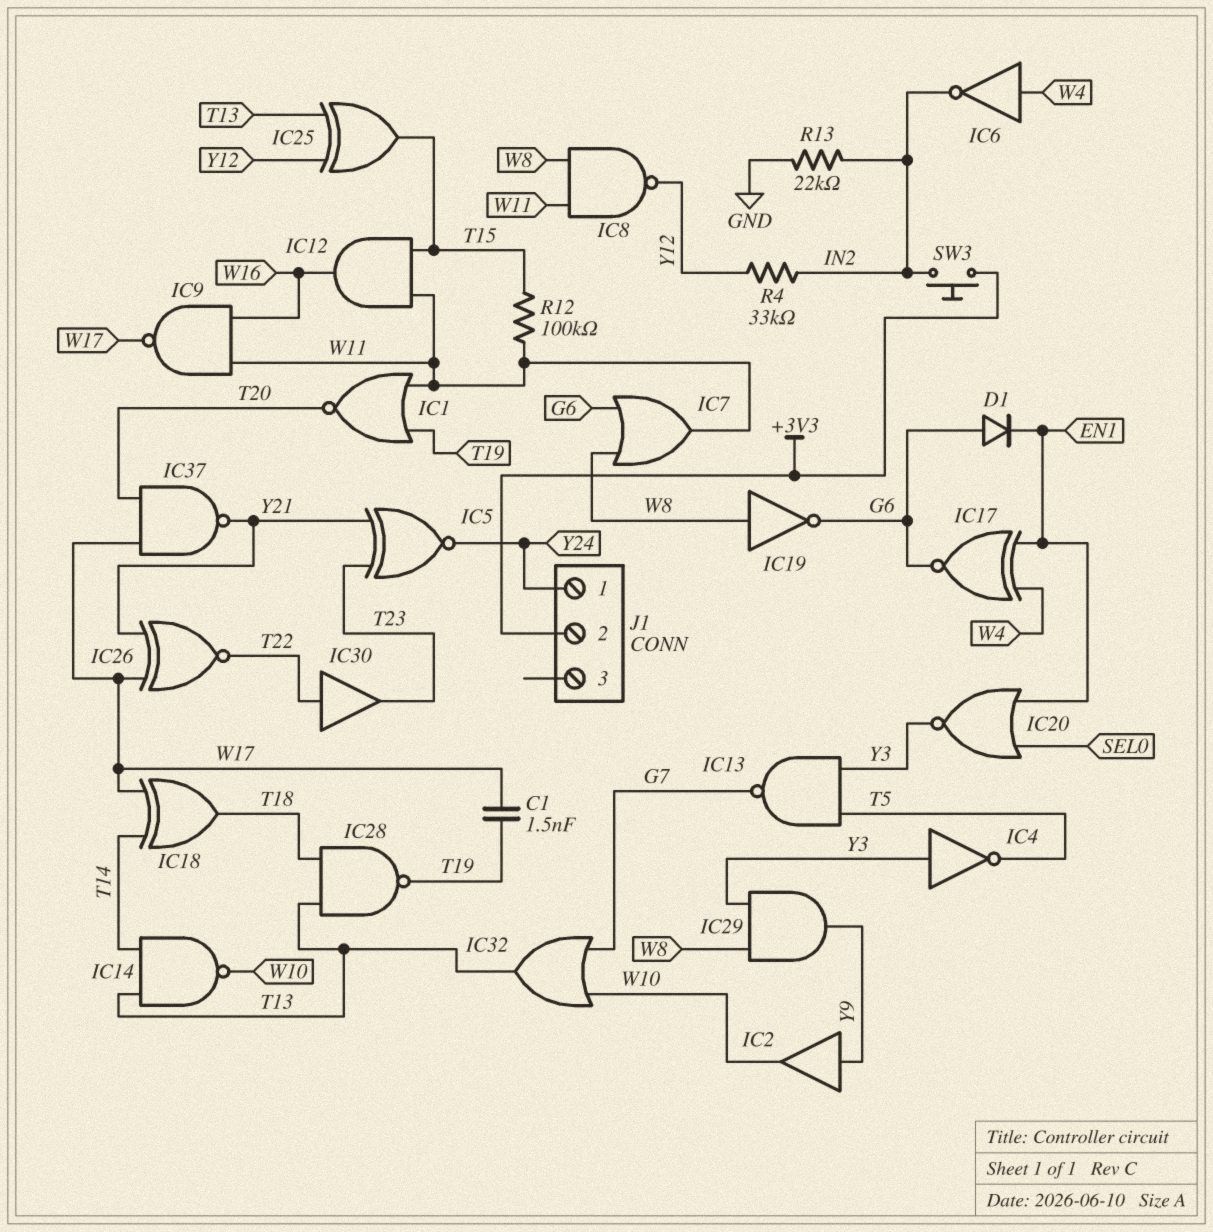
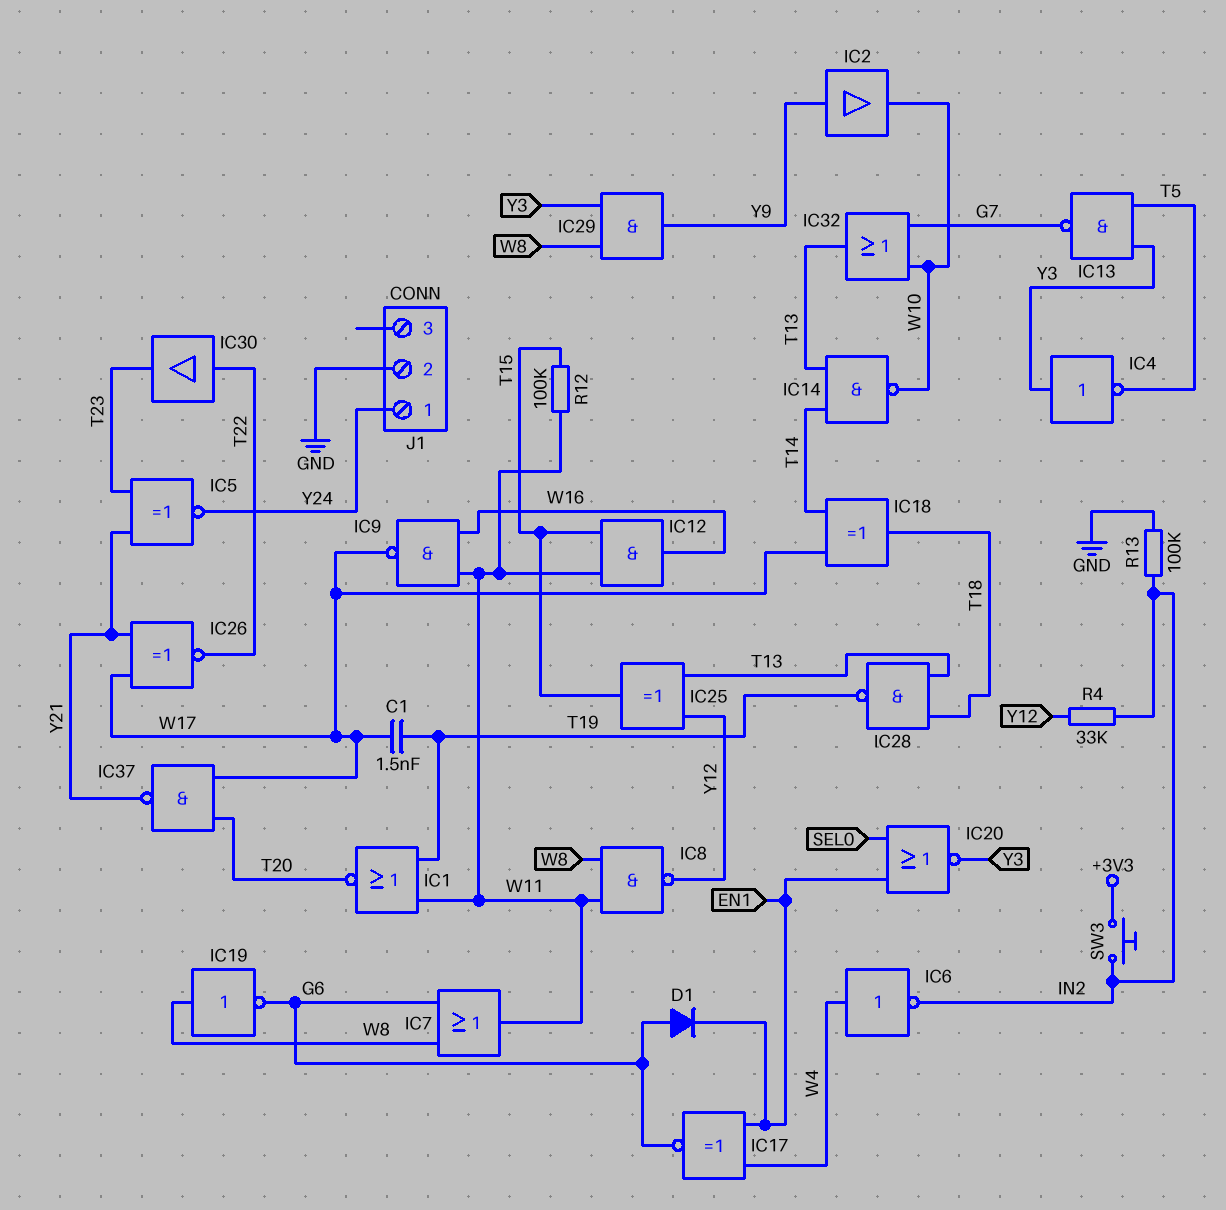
J1 pin 2: +3V3 -> GND
R13: 22k (GND, IN2) -> 100k (GND, IN2)

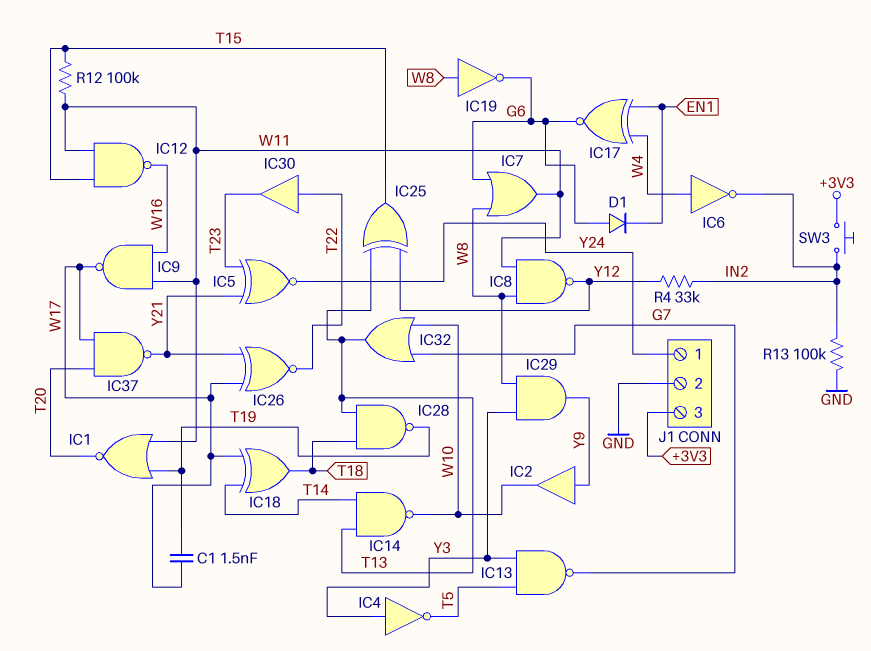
IC12: AND (in T15, in W11, out W16) -> NAND (in T15, in W11, out W16)
IC20: NOR (in EN1, in SEL0, out Y3) -> none
J1 pin 3: none -> +3V3

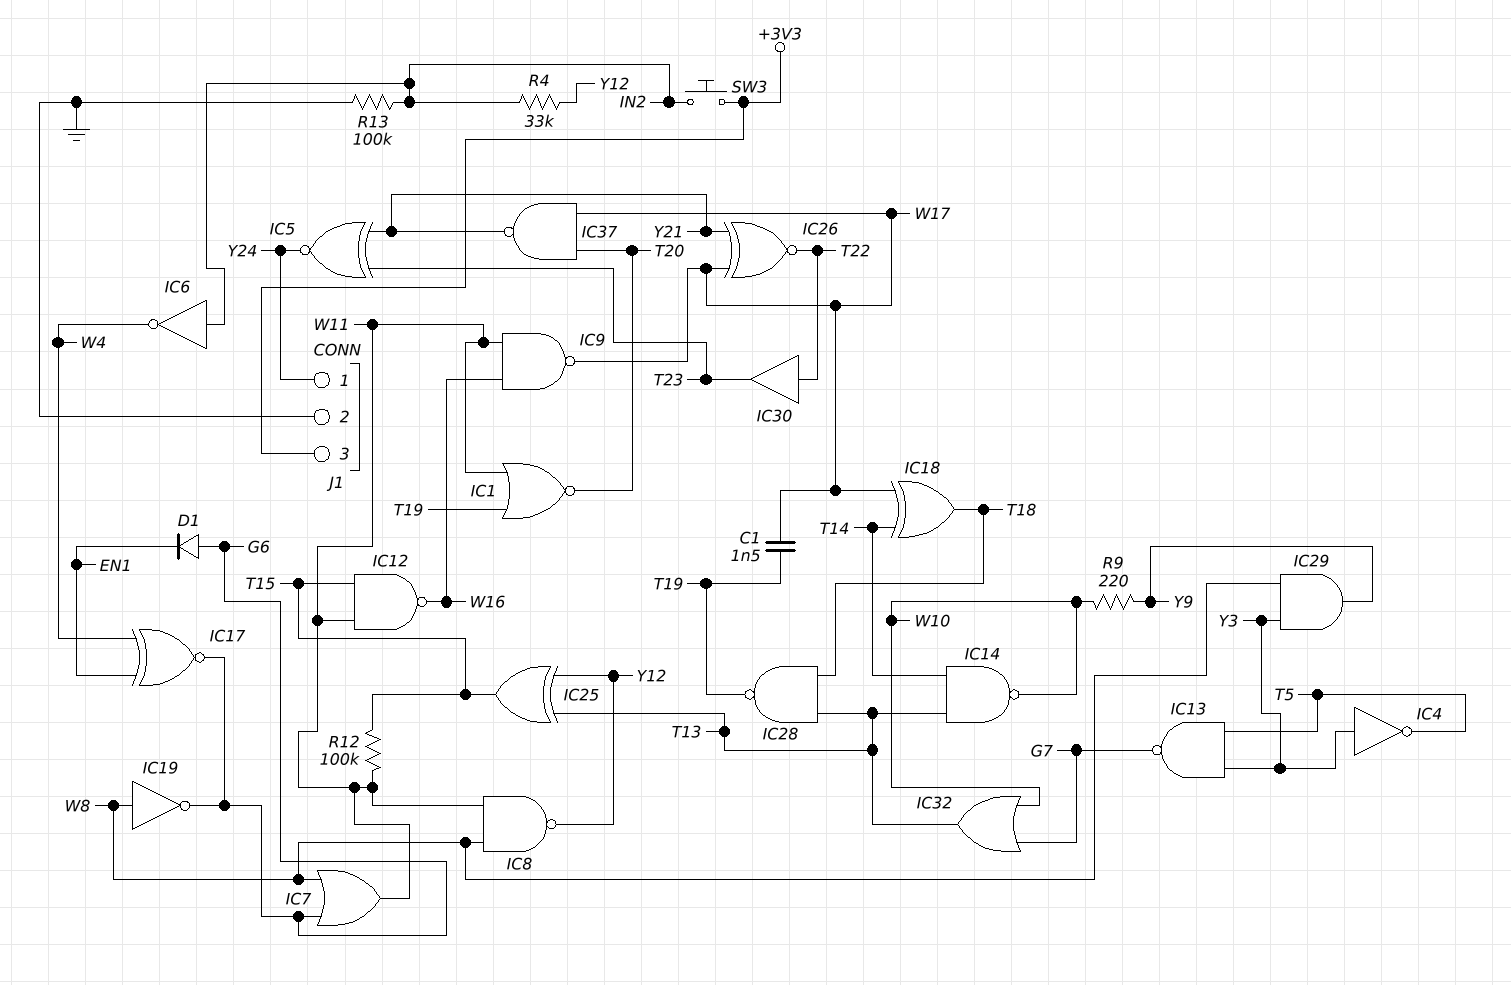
IC2: buffer (in Y9, out W10) -> none
IC6: NOT (in W4, out IN2) -> NOT (in IN2, out W4)
R9: none -> 220 (W10, Y9)

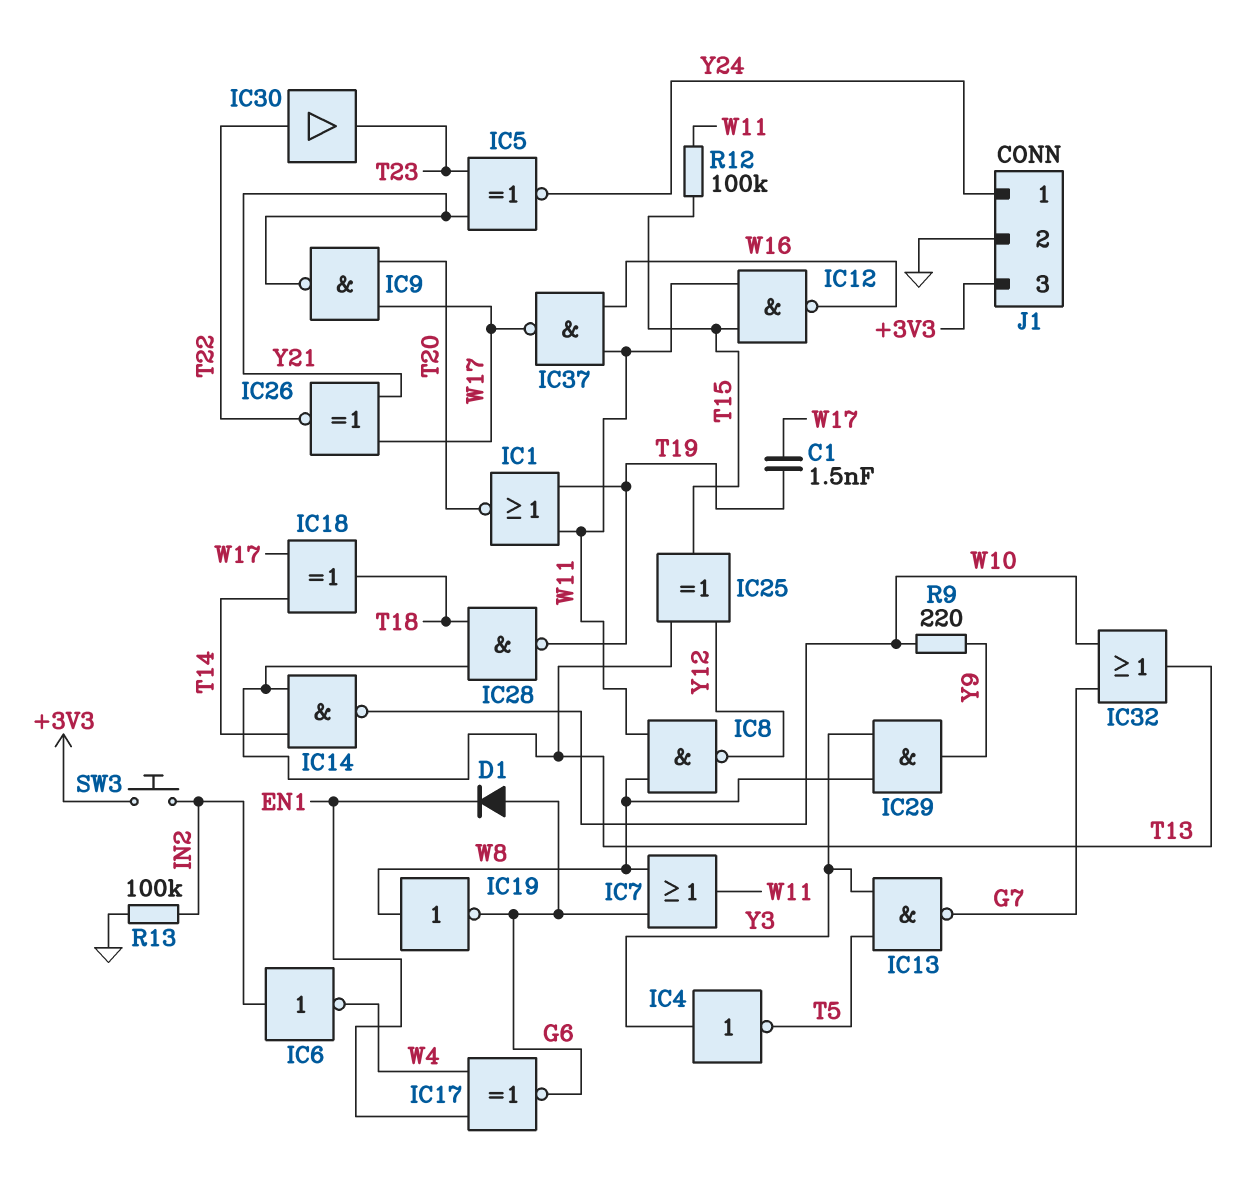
IC9: NAND (in W11, in W16, out W17) -> NAND (in T20, in W17, out Y21)
IC37: NAND (in T20, in W17, out Y21) -> NAND (in W11, in W16, out W17)
R4: 33k (IN2, Y12) -> none

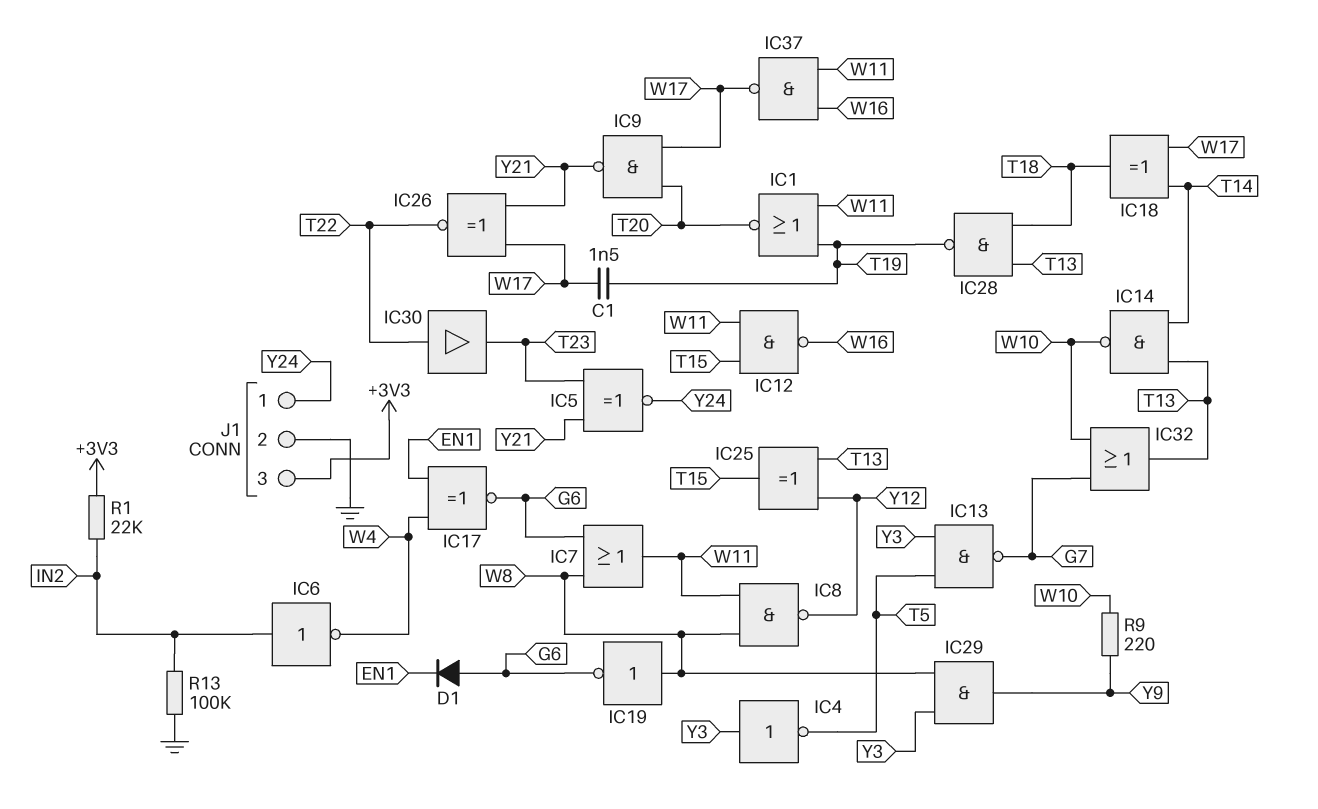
R1: none -> 22k (+3V3, IN2)
R12: 100k (T15, W11) -> none
SW3: button (+3V3, IN2) -> none

